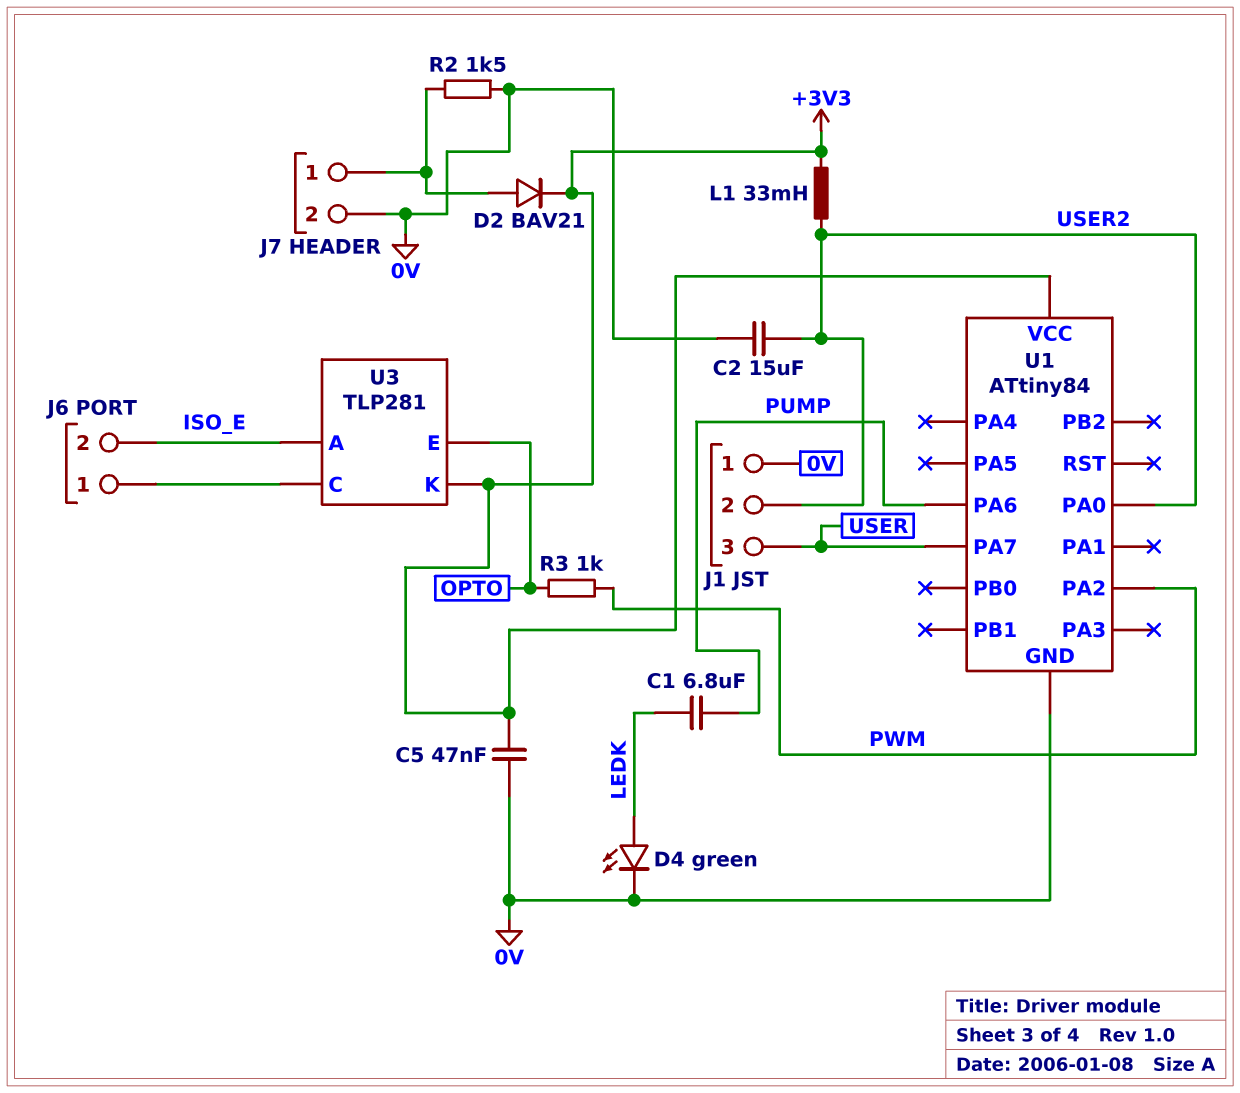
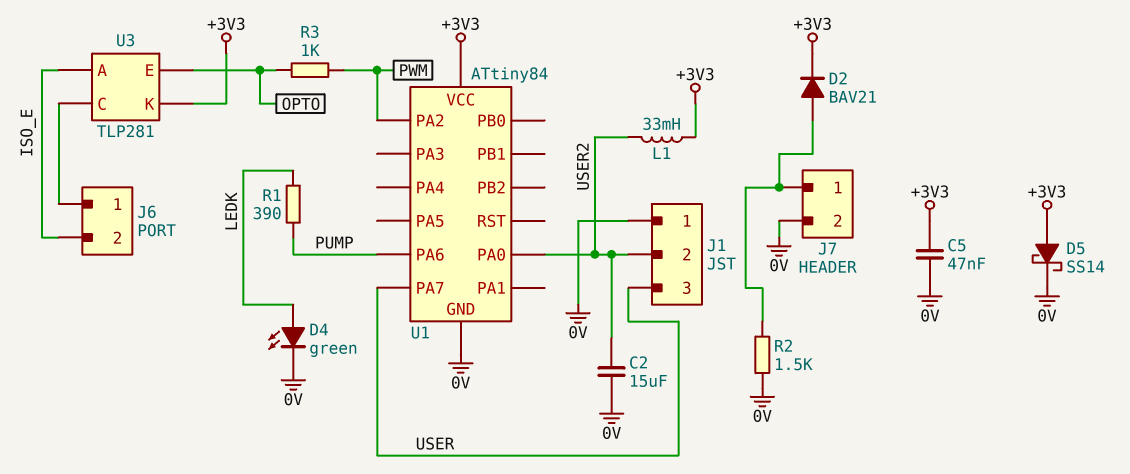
C1: 6.8uF (LEDK, PUMP) -> none
D5: none -> schottky SS14 (A +3V3, K 0V)
R1: none -> 390 (LEDK, PUMP)

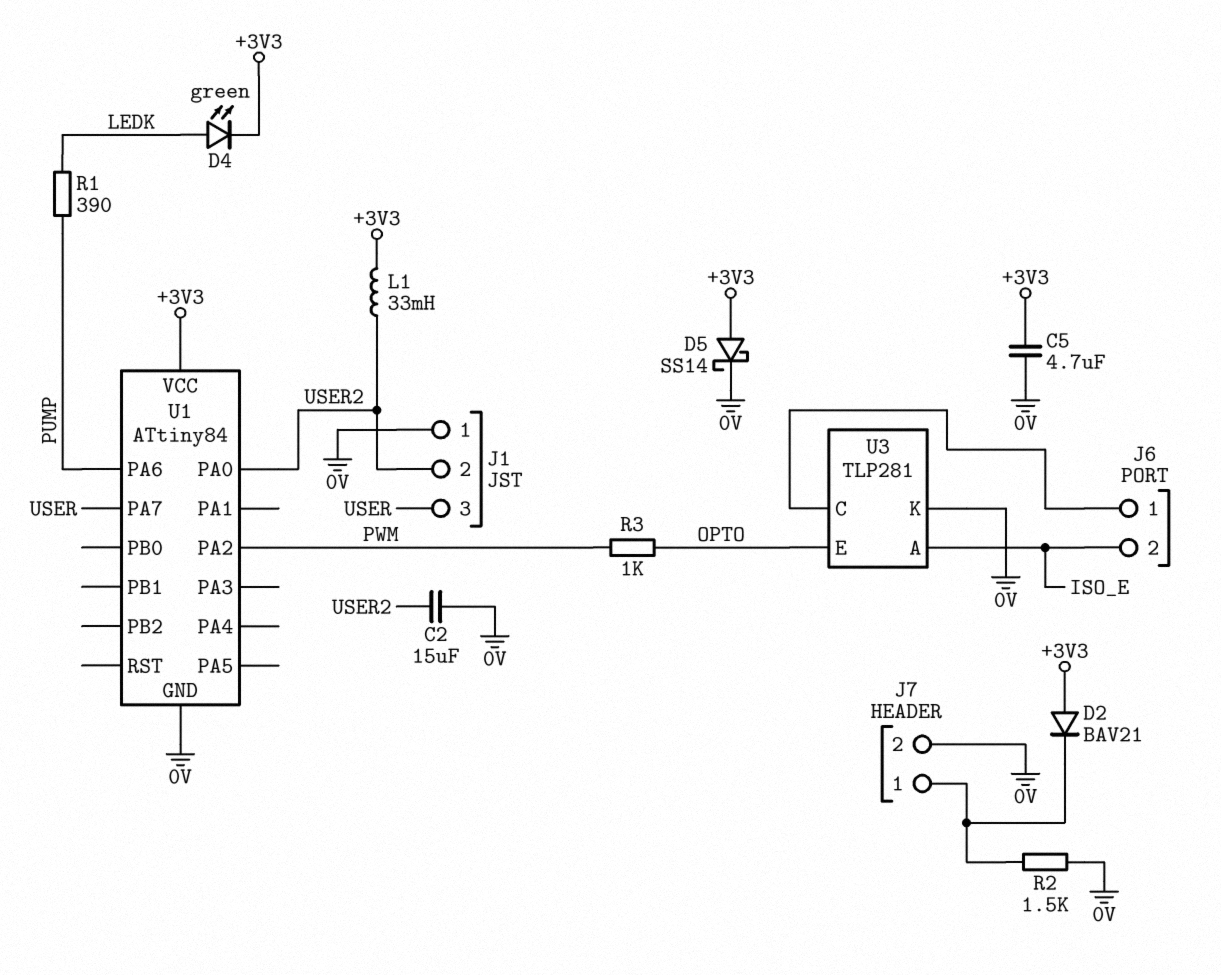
C5: 47nF (+3V3, 0V) -> 4.7uF (+3V3, 0V)
D2: diode BAV21 (A J7/1, K +3V3) -> diode BAV21 (A +3V3, K J7/1)
D4: LED green (A LEDK, K 0V) -> LED green (A LEDK, K +3V3)
U3 pin K: +3V3 -> 0V

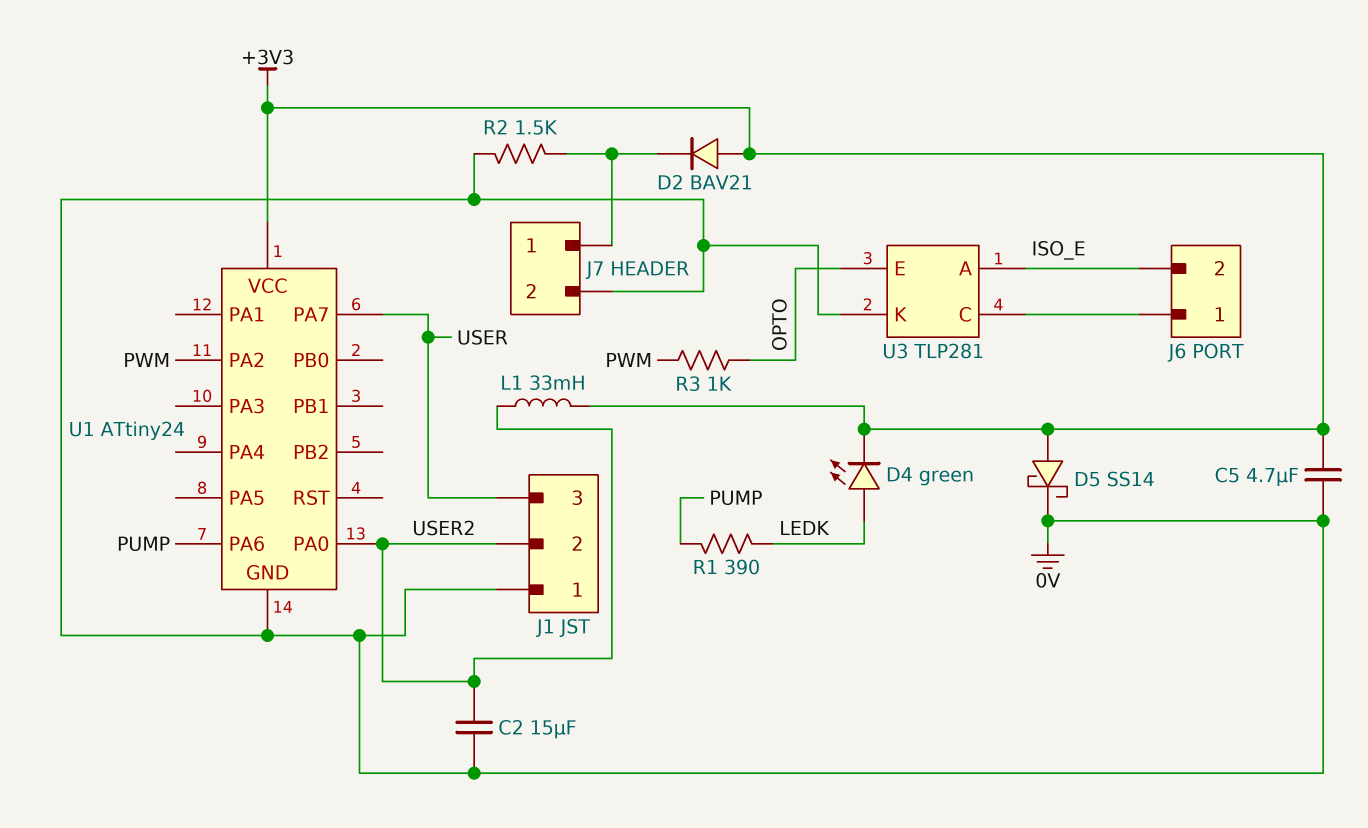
U1: ATtiny84 -> ATtiny24

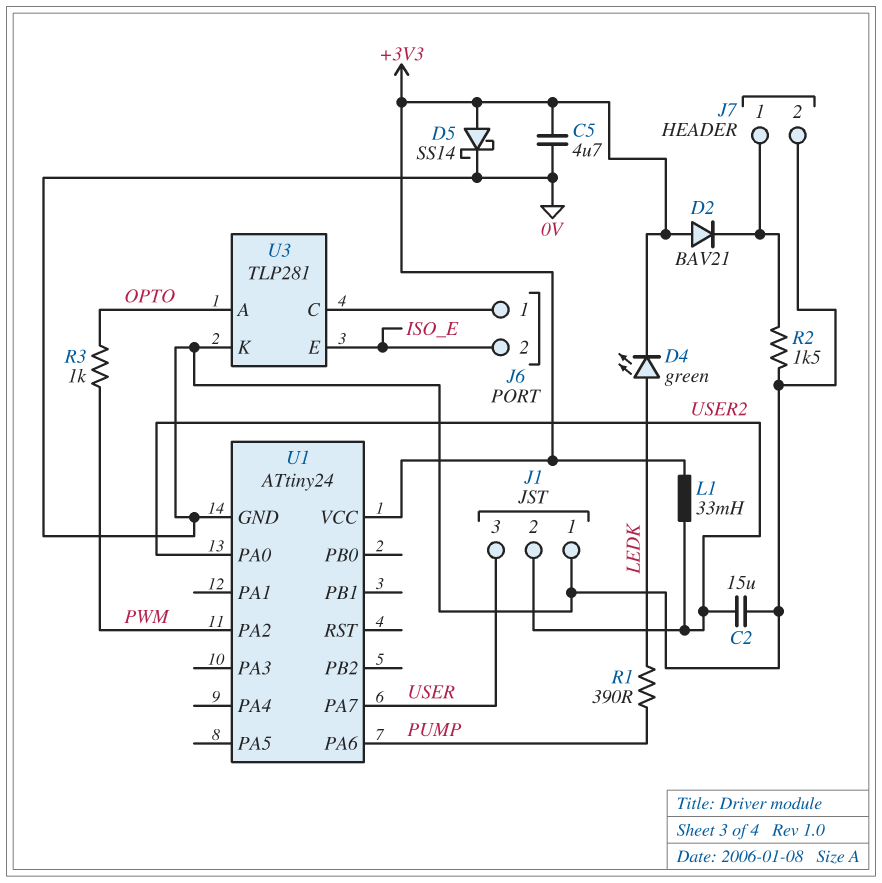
U3 pin A: ISO_E -> OPTO
U3 pin E: OPTO -> ISO_E

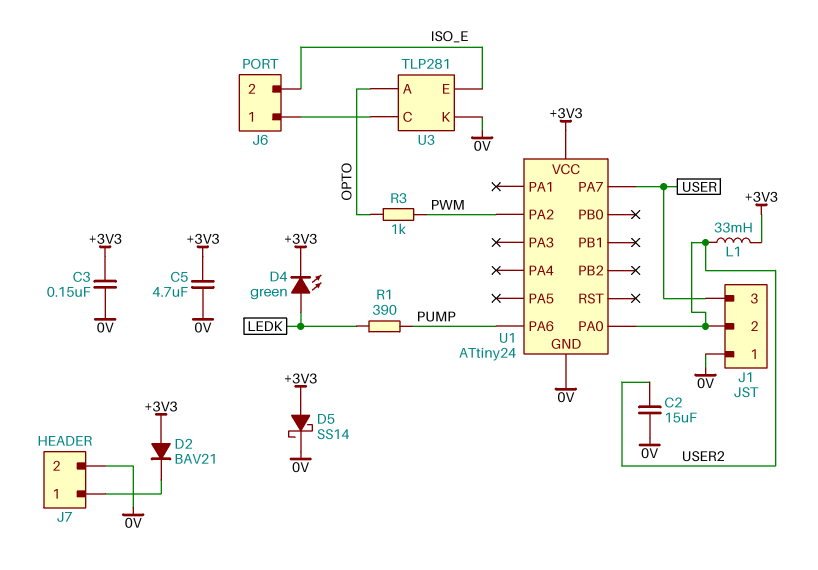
C3: none -> 150nF (+3V3, 0V)
R2: 1.5k (0V, J7/1) -> none

